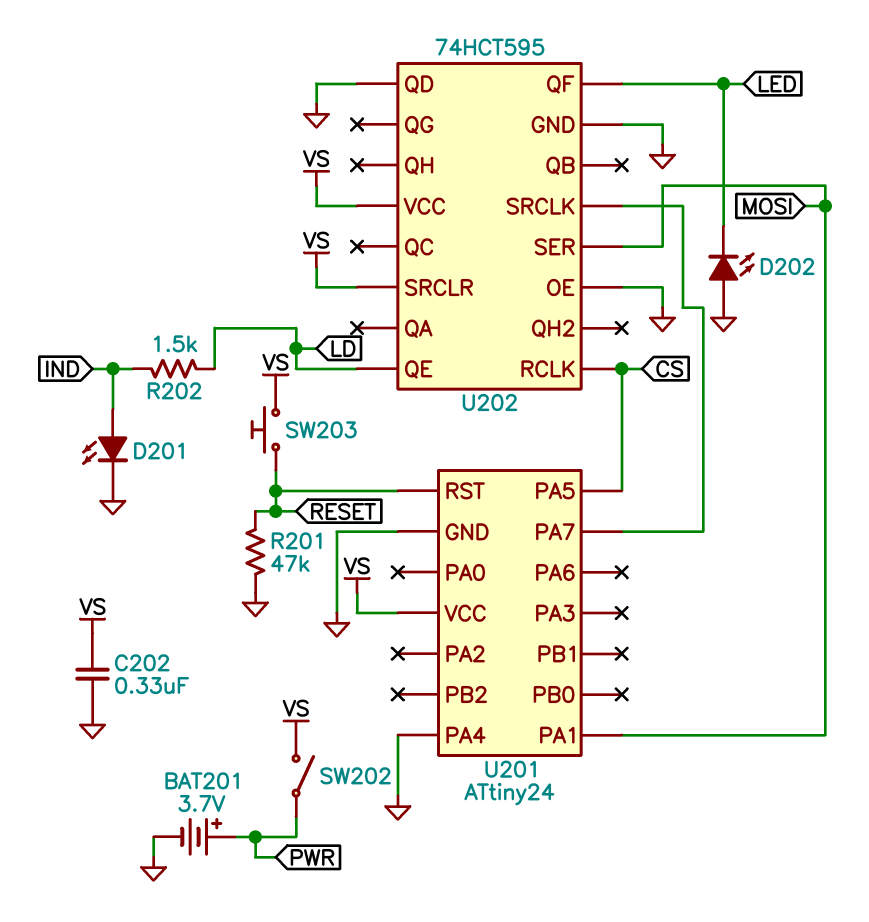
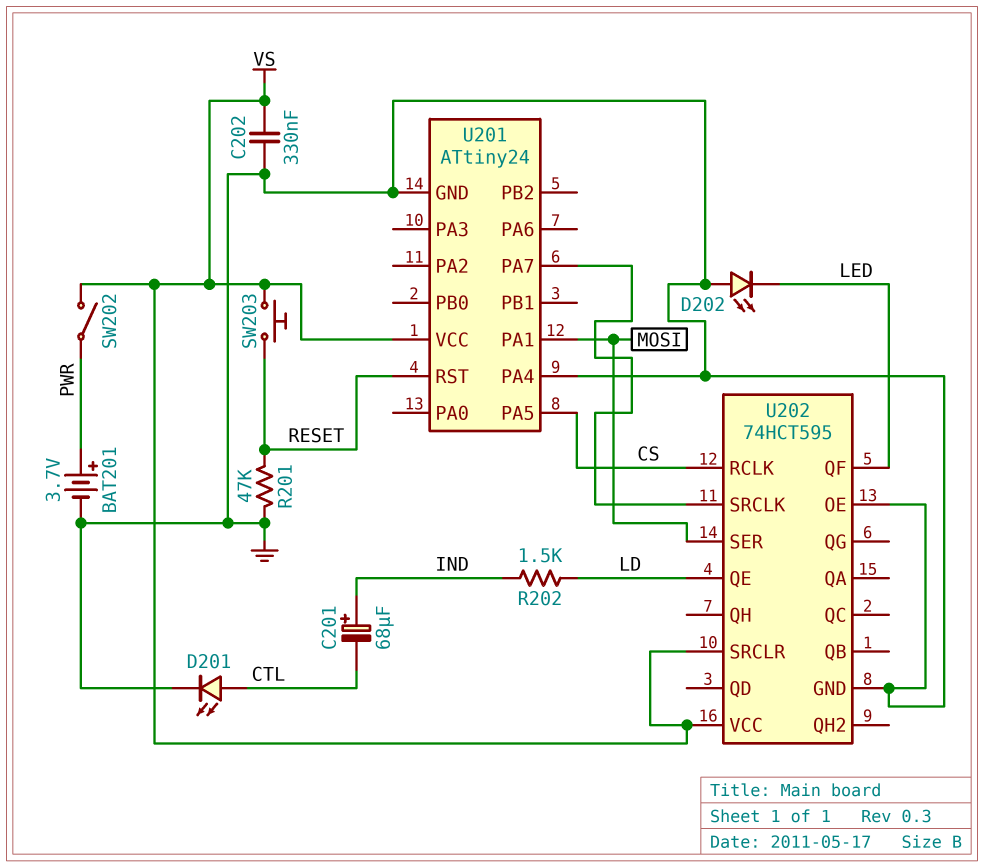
C201: none -> 68uF (plus IND, minus CTL)
D201: LED (A IND, K GND) -> LED (A CTL, K GND)
U202 pin QD: GND -> none

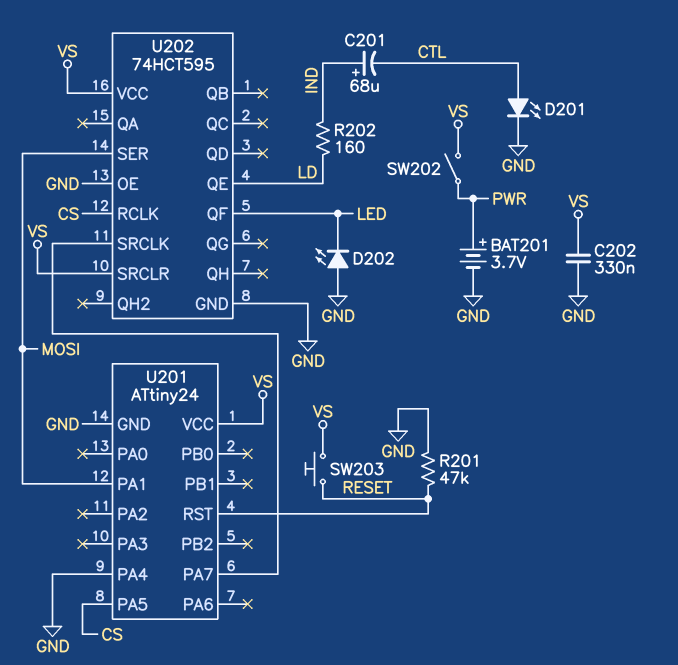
R202: 1.5k (IND, LD) -> 160 (IND, LD)

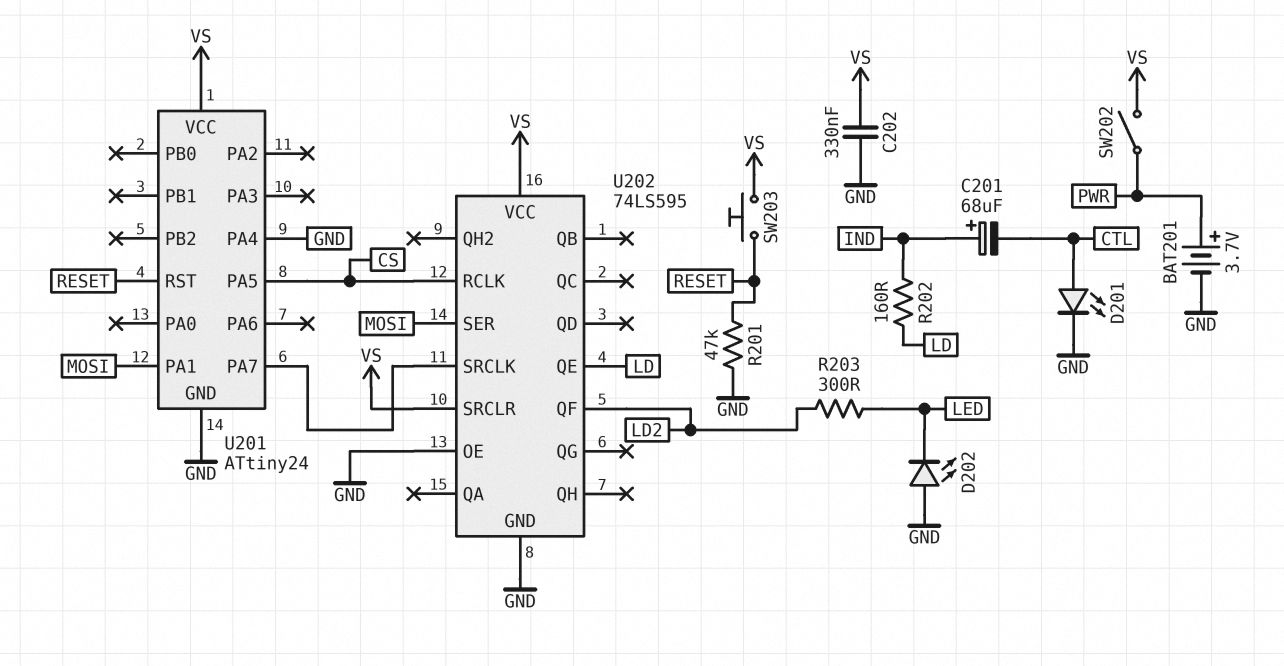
R203: none -> 300 (LD2, LED)
U202: 74HCT595 -> 74LS595
U202 pin QF: LED -> LD2

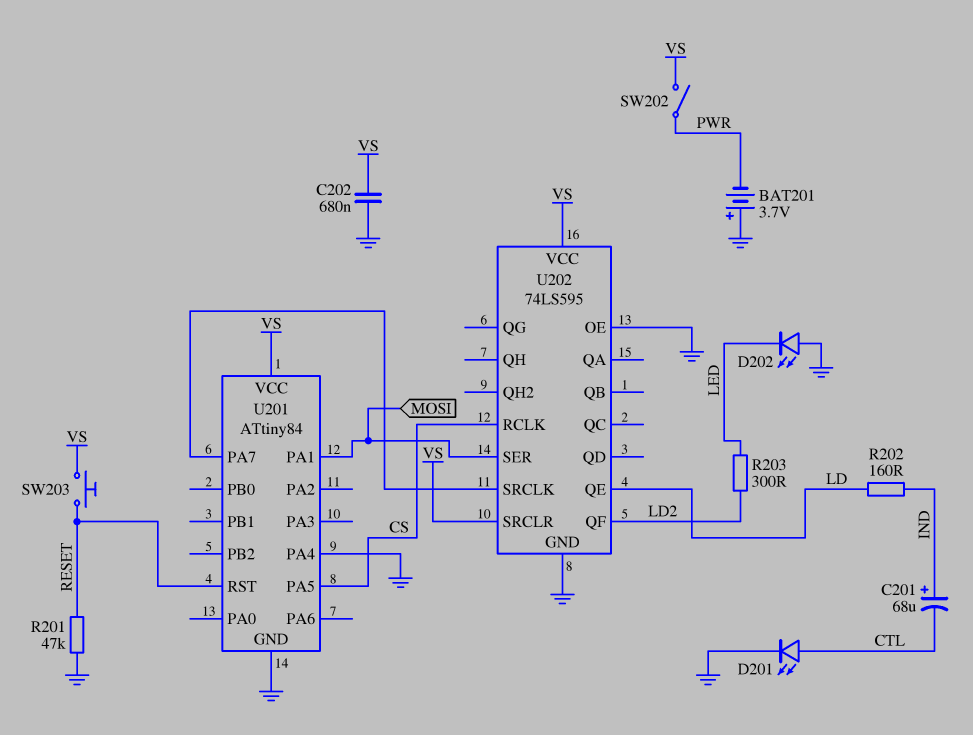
BAT201: 3.7V (plus PWR, minus GND) -> 3.7V (plus GND, minus PWR)
C202: 330nF (GND, VS) -> 680nF (GND, VS)
U201: ATtiny24 -> ATtiny84

